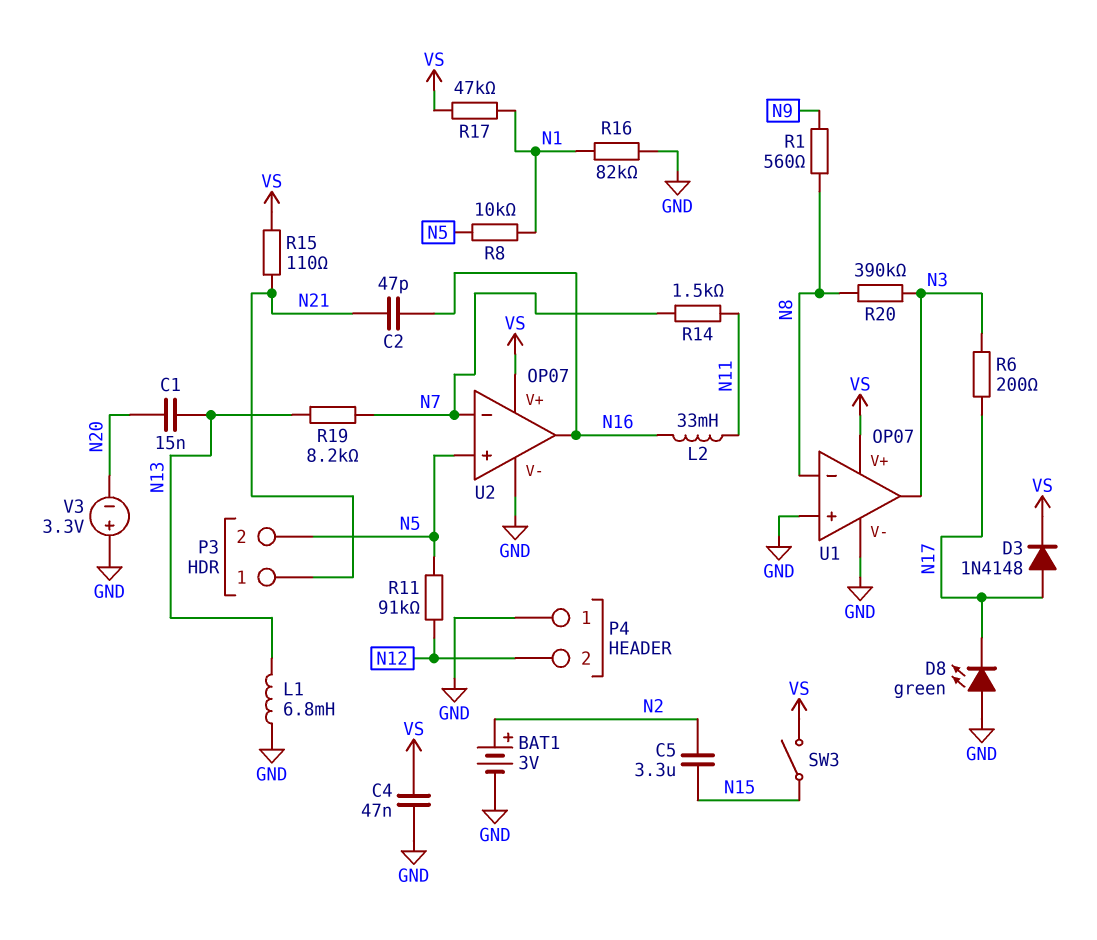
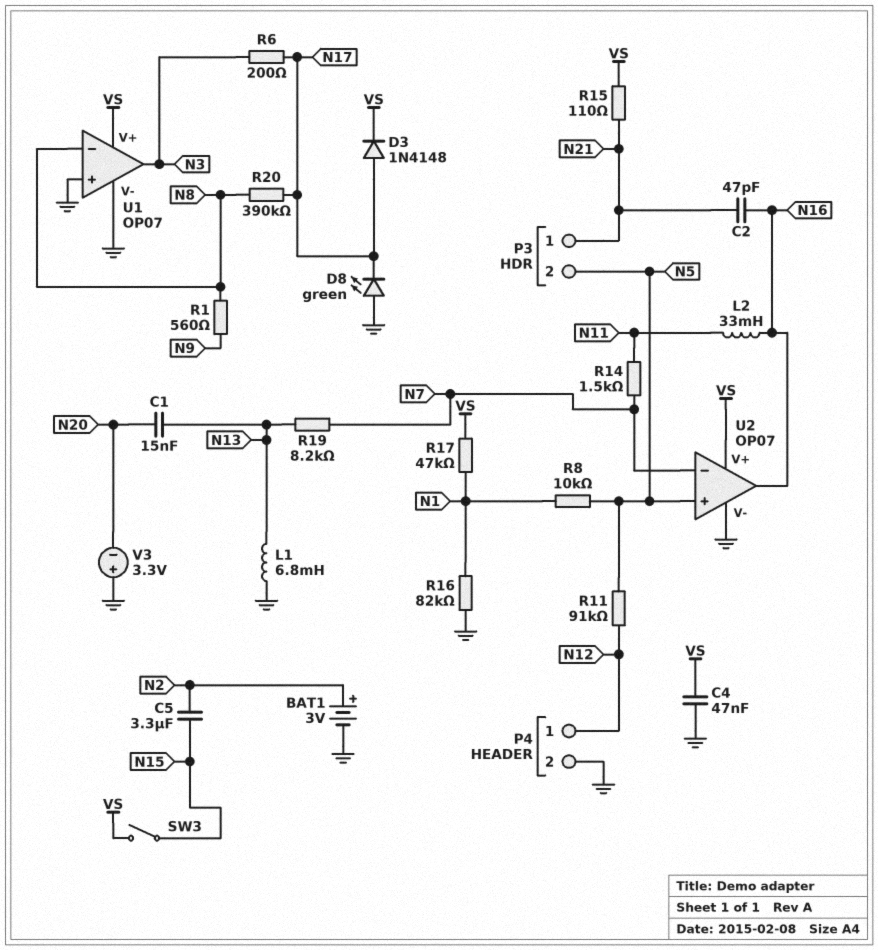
P4 pin 1: GND -> N12
P4 pin 2: N12 -> GND
R20: 390k (N3, N8) -> 390k (N8, N17)

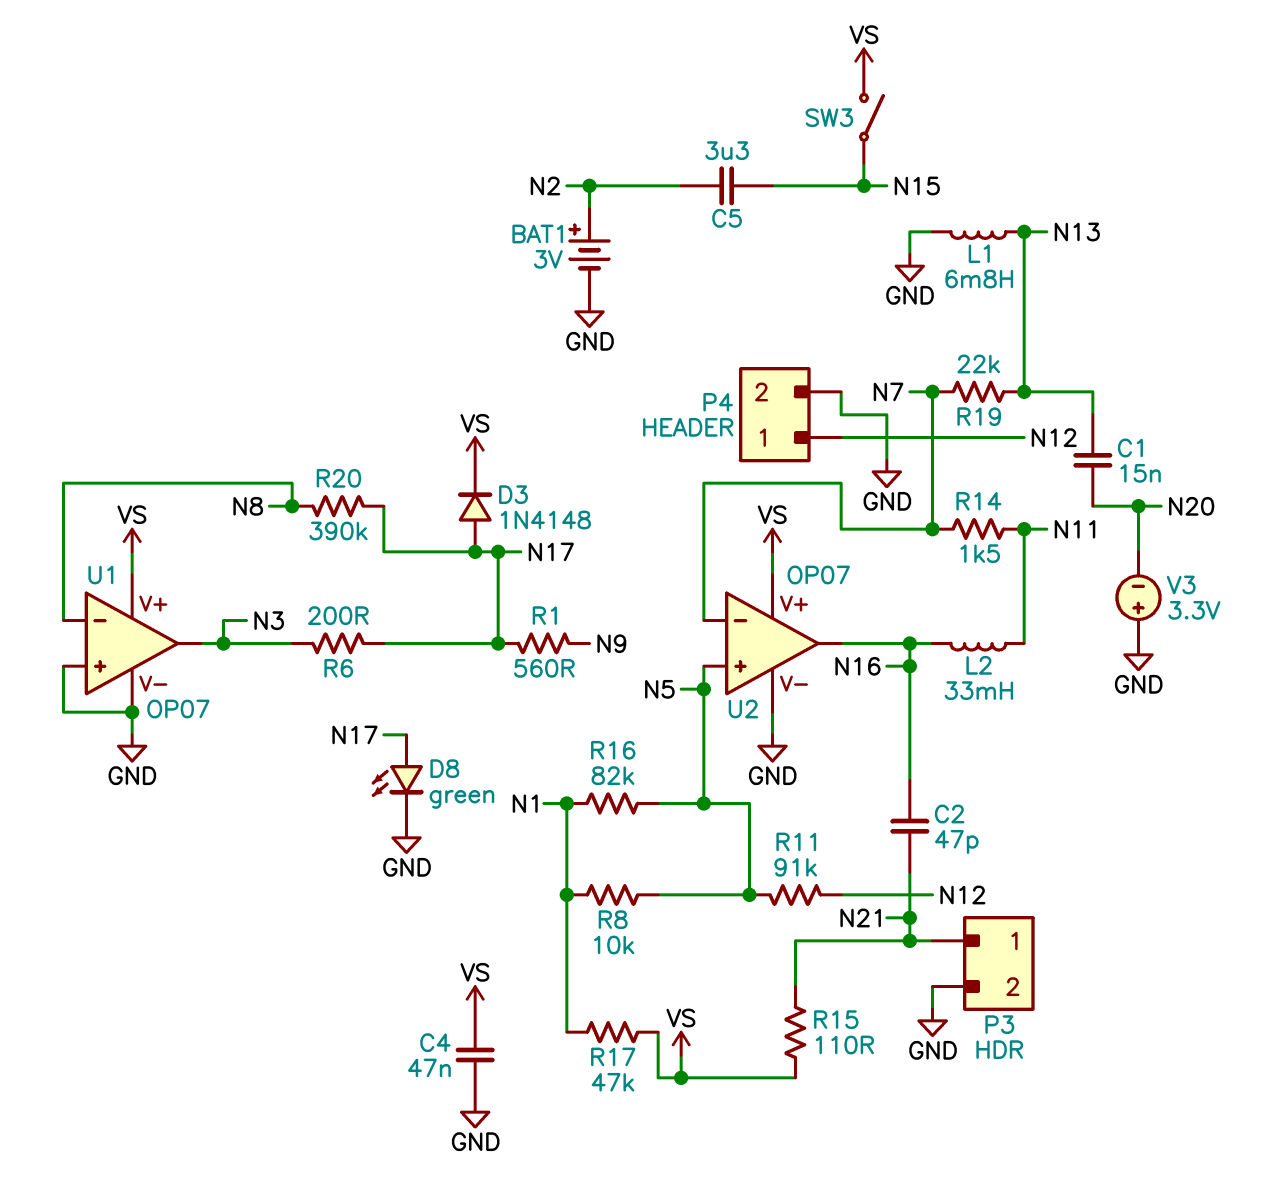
D8: LED green (A GND, K N17) -> LED green (A N17, K GND)
P3 pin 2: N5 -> GND
R1: 560 (N8, N9) -> 560 (N9, N17)
R16: 82k (GND, N1) -> 82k (N1, N5)
R19: 8.2k (N7, N13) -> 22k (N7, N13)

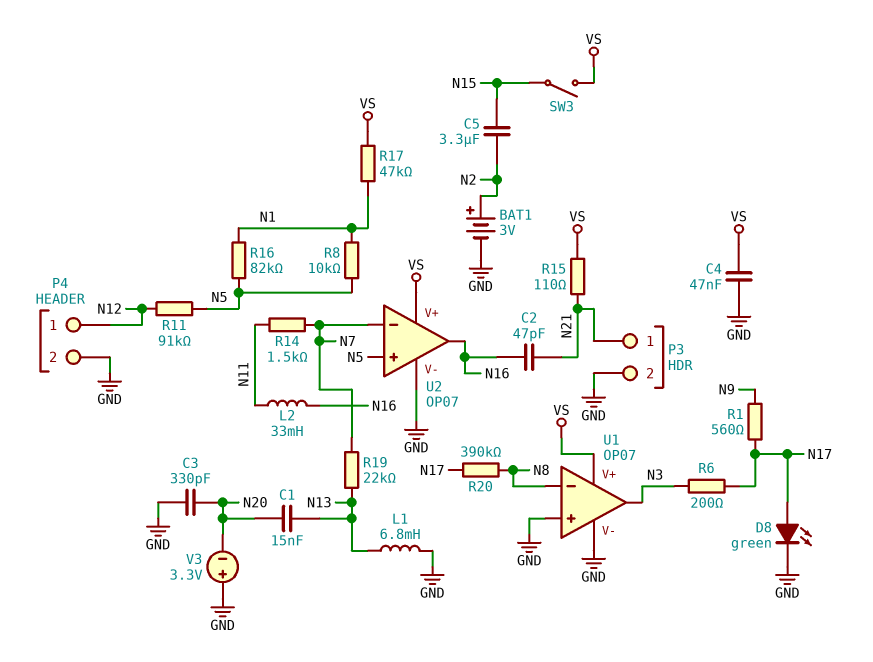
C3: none -> 330pF (GND, N20)
D3: diode 1N4148 (A N17, K VS) -> none

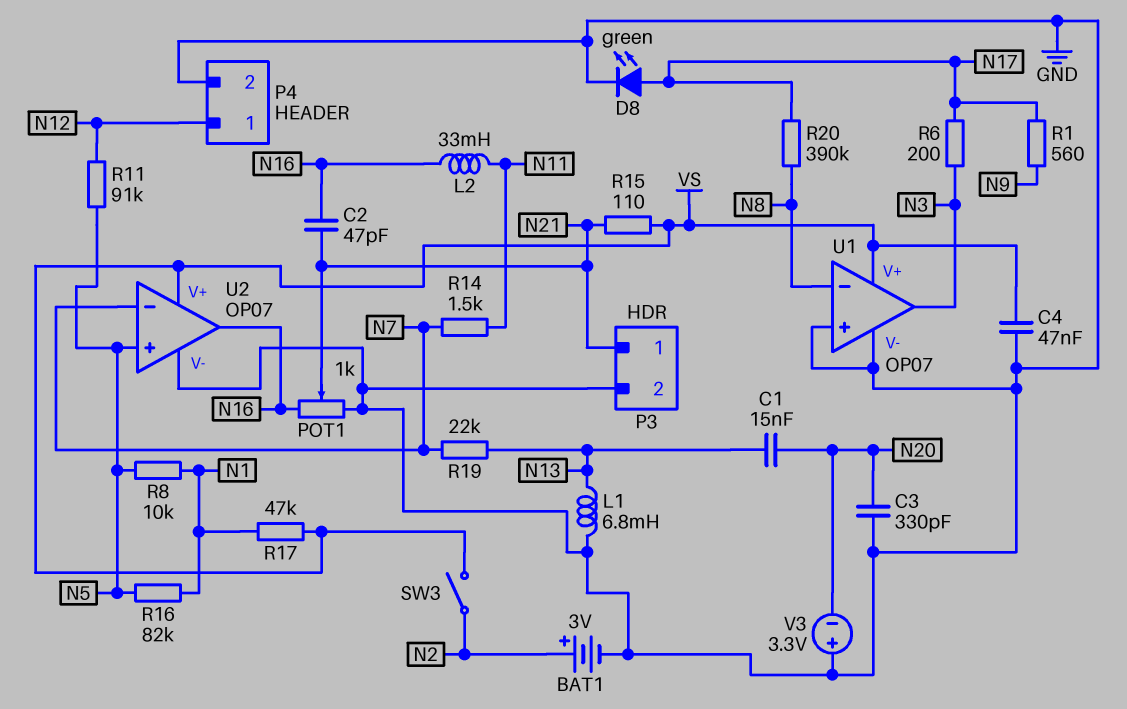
C5: 3.3uF (N2, N15) -> none
POT1: none -> 1k (GND, N16, wiper N21)
SW3: switch (N15, VS) -> switch (N2, VS)

